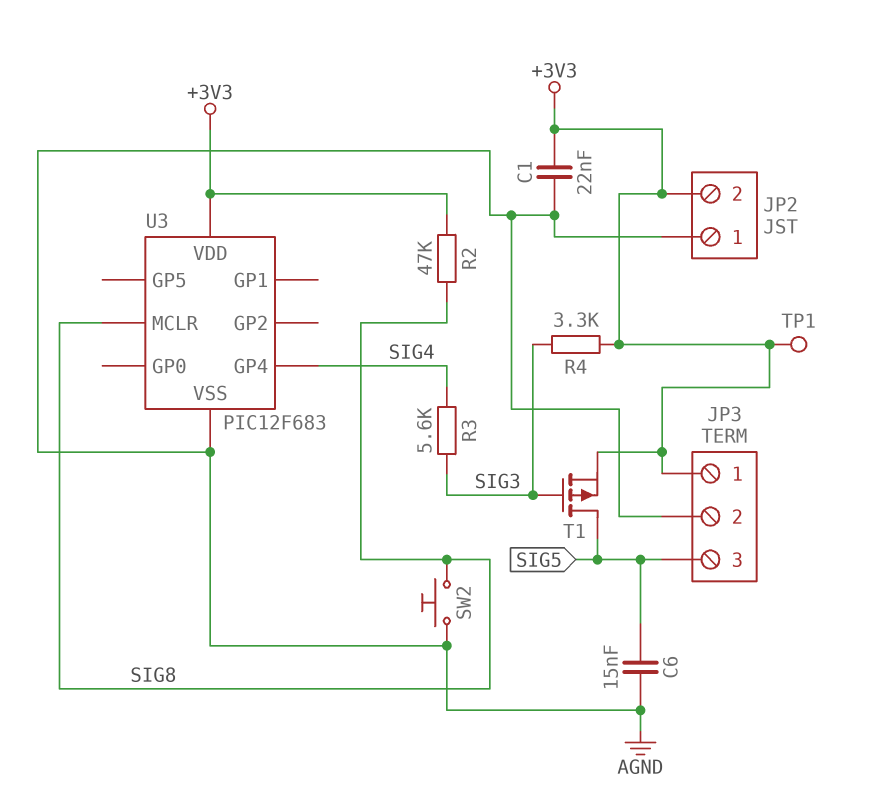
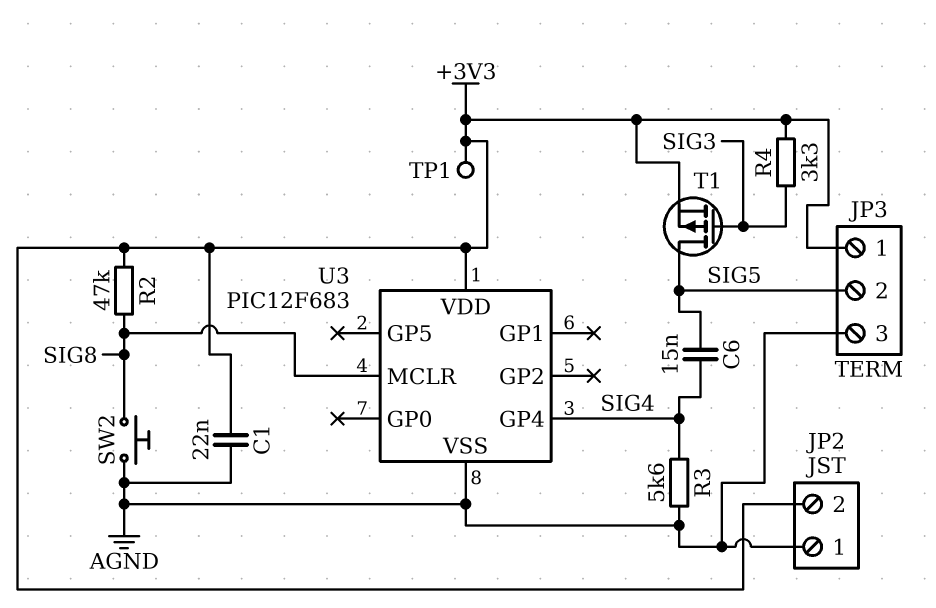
C6: 15nF (AGND, SIG5) -> 15nF (SIG4, SIG5)
JP3 pin 2: AGND -> SIG5
JP3 pin 3: SIG5 -> AGND
R3: 5.6k (SIG3, SIG4) -> 5.6k (AGND, SIG4)

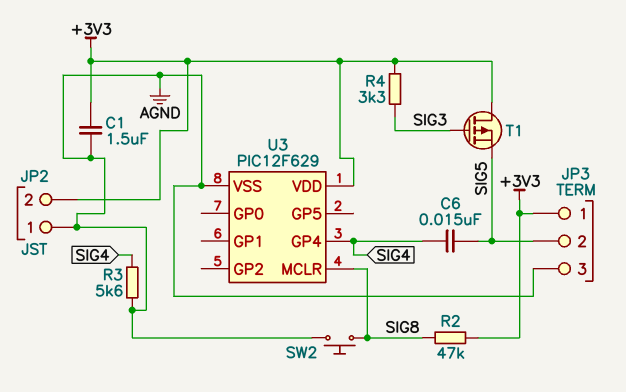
C1: 22nF (+3V3, AGND) -> 1.5uF (+3V3, AGND)
T1: PMOS (G SIG3, D SIG5, S +3V3) -> PMOS (G SIG3, D +3V3, S SIG5)
TP1: test point (+3V3) -> none
U3: PIC12F683 -> PIC12F629

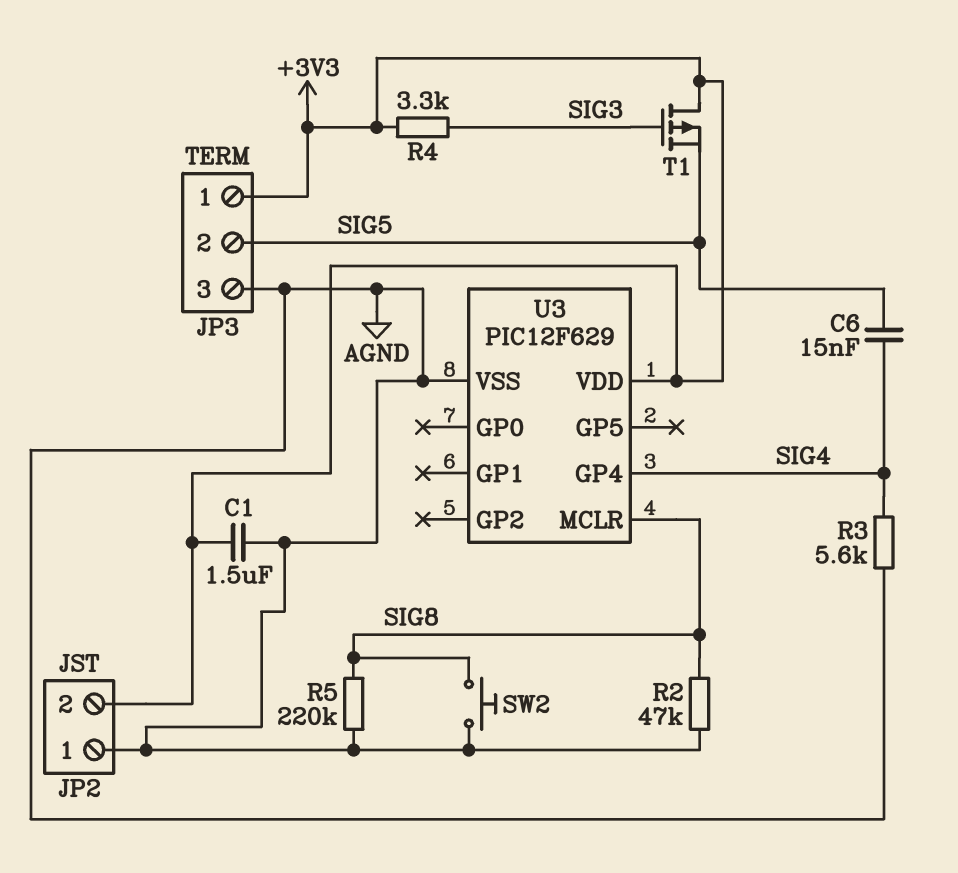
R2: 47k (+3V3, SIG8) -> 47k (AGND, SIG8)
R5: none -> 220k (AGND, SIG8)

